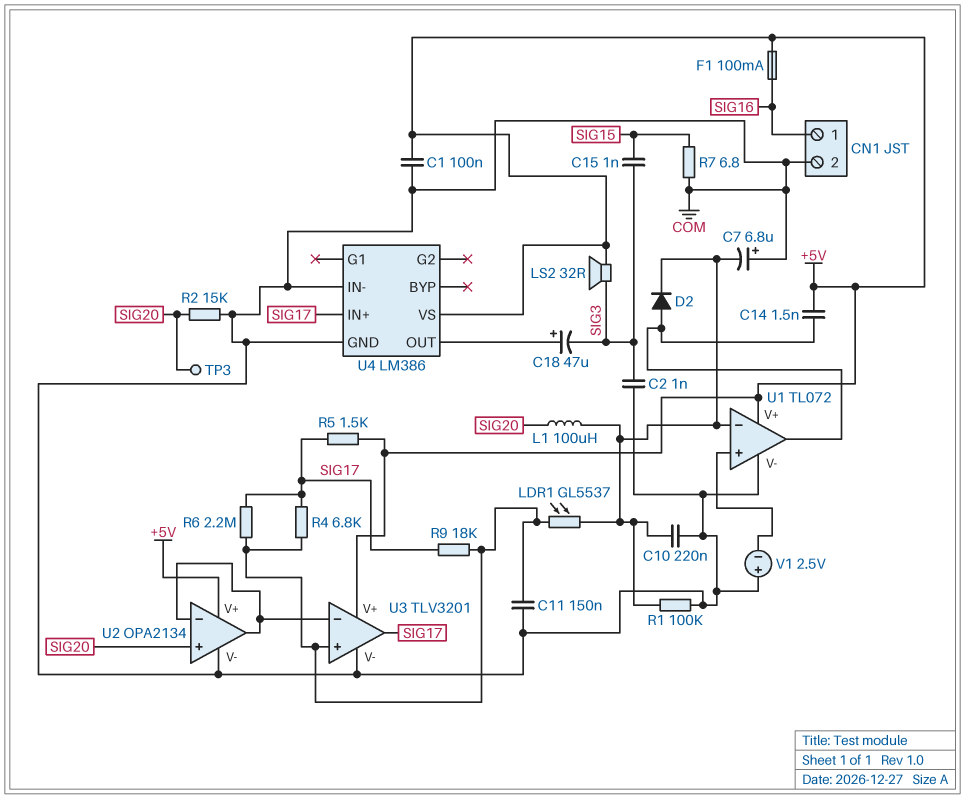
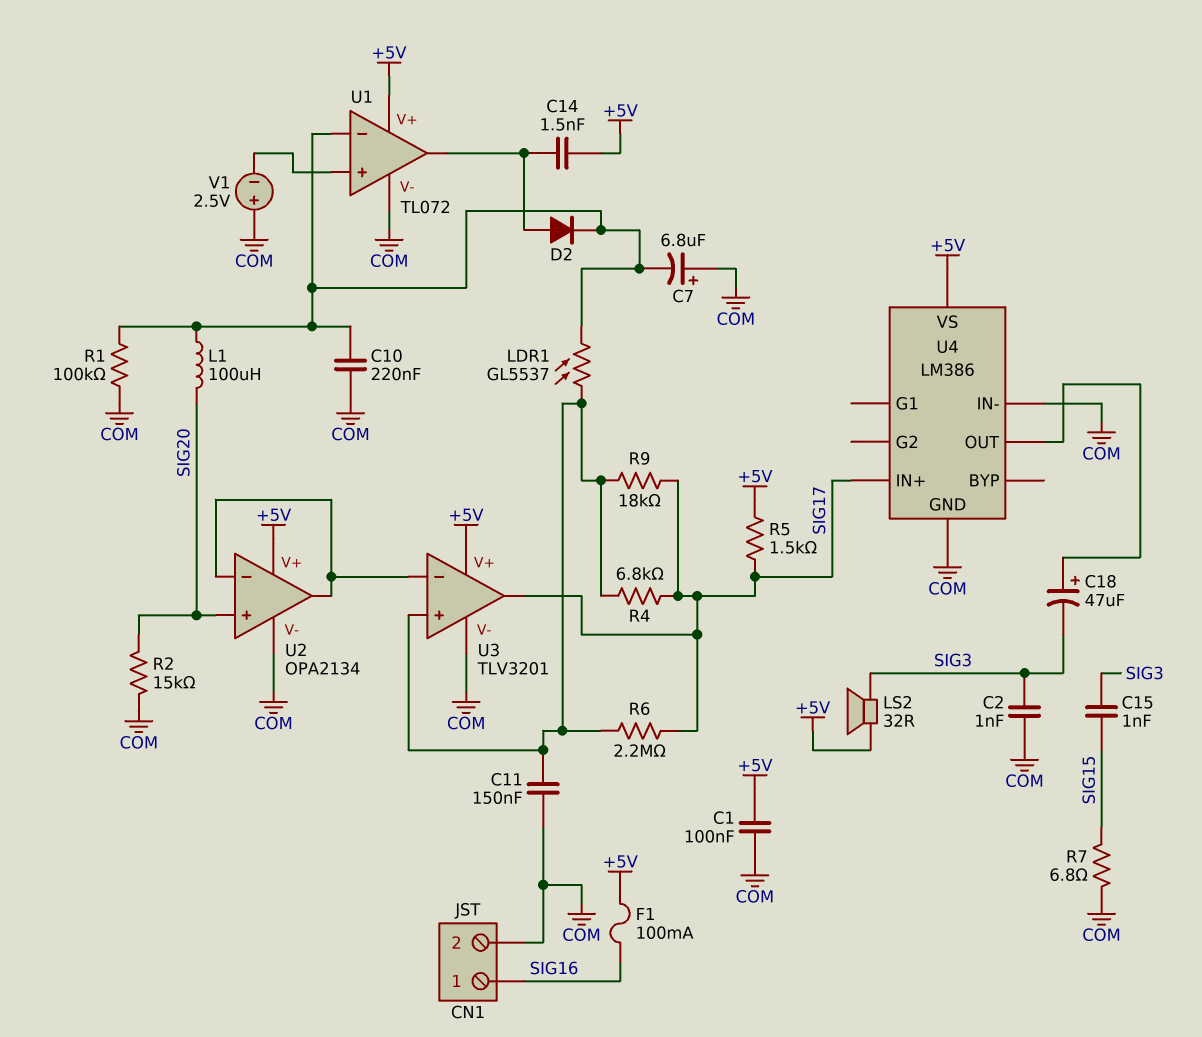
TP3: test point (SIG20) -> none

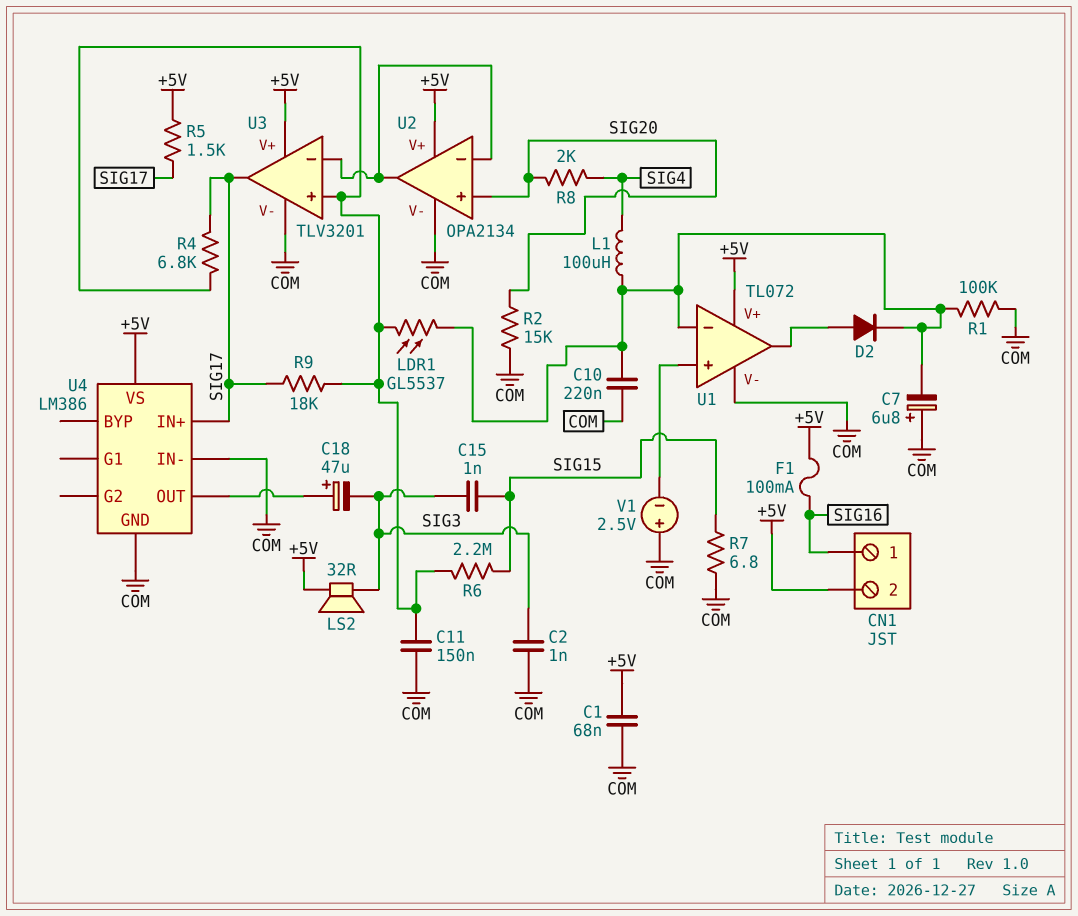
C1: 100nF (+5V, COM) -> 68nF (+5V, COM)
C14: 1.5nF (+5V, U1/out) -> none
CN1 pin 2: COM -> +5V
L1: 100uH (SIG20, U1/in-) -> 100uH (SIG4, U1/in-)
R6: 2.2M (SIG17, U3/in+) -> 2.2M (SIG15, U3/in+)
R8: none -> 2k (SIG4, SIG20)

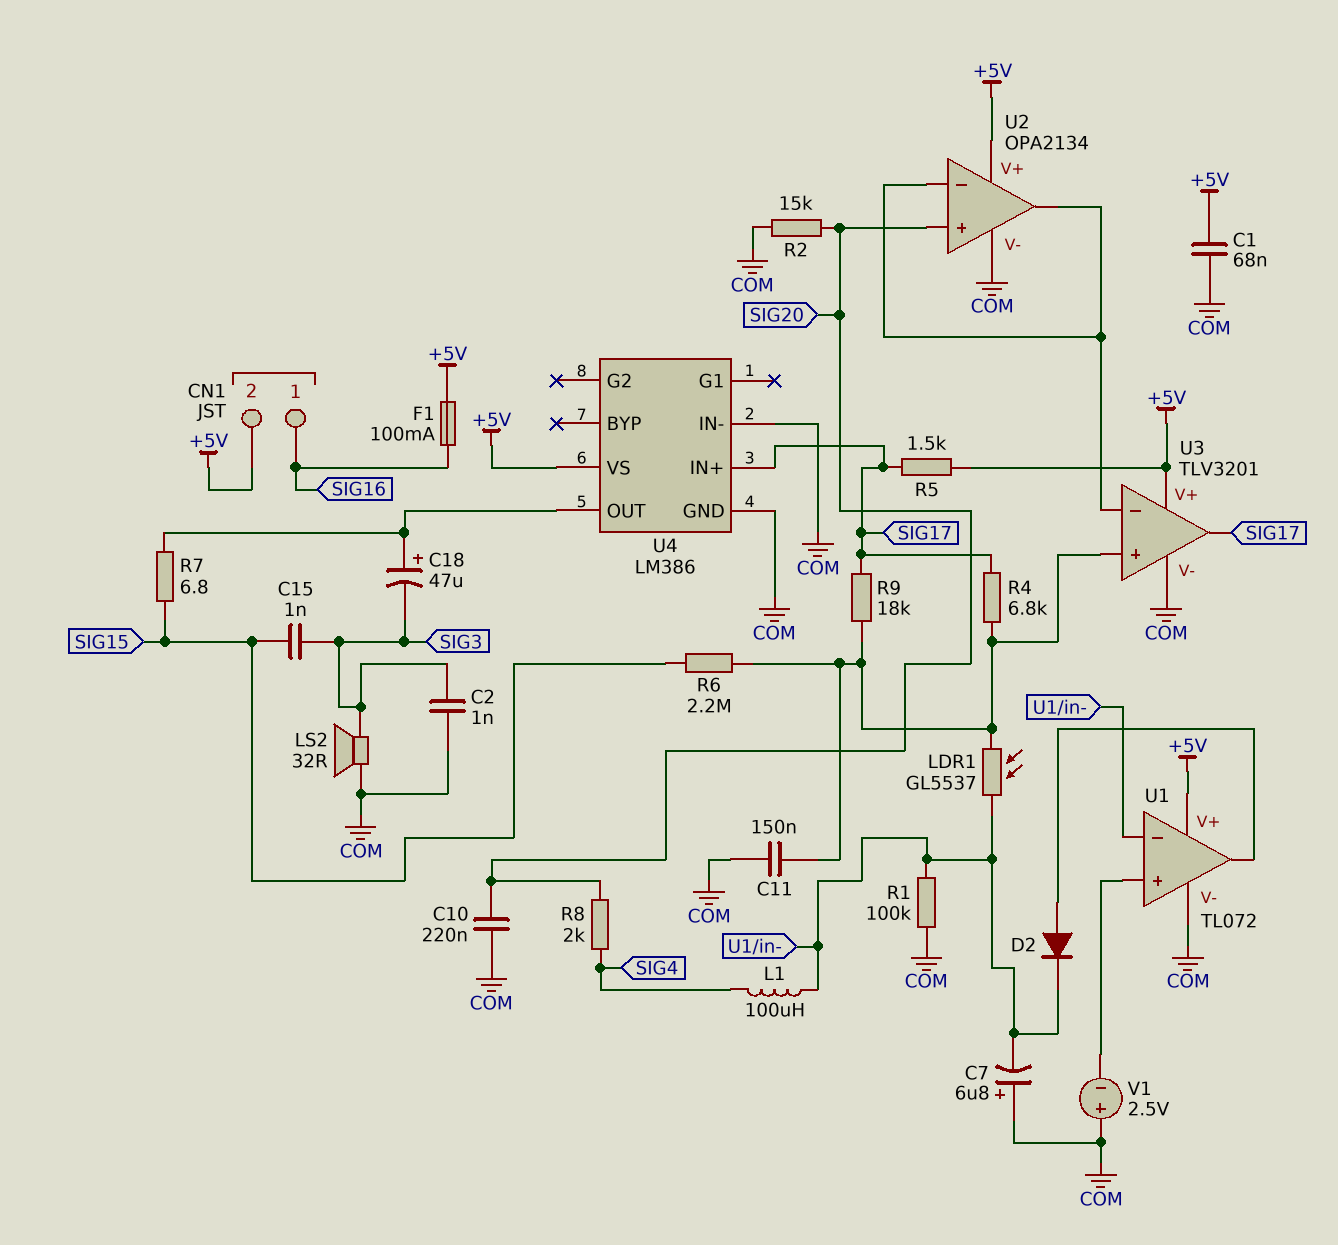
C10: 220nF (COM, U1/in-) -> 220nF (COM, SIG20)
LS2: speaker 32R (+5V, SIG3) -> speaker 32R (COM, SIG3)
R7: 6.8 (COM, SIG15) -> 6.8 (SIG15, U4/OUT)

